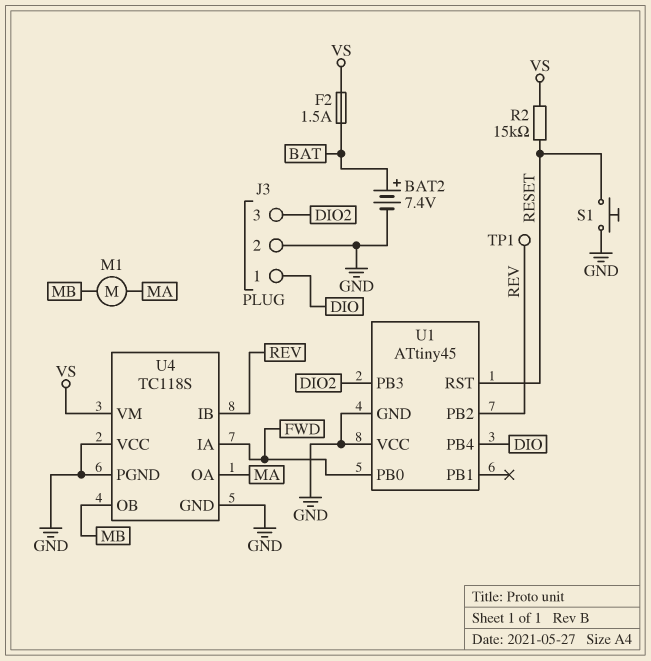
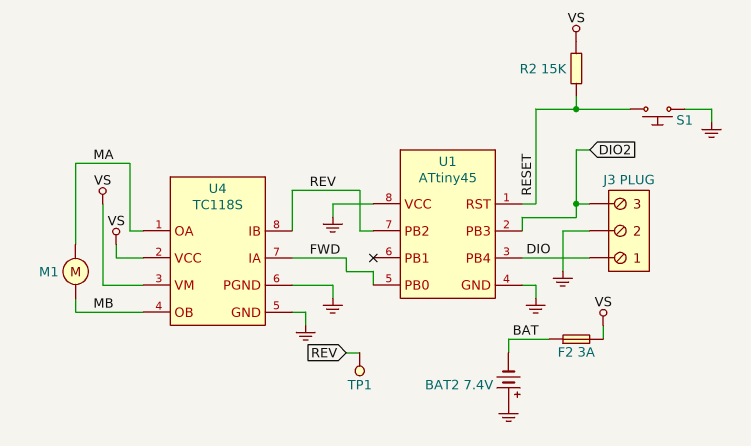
BAT2: 7.4V (plus BAT, minus GND) -> 7.4V (plus GND, minus BAT)
F2: 1.5A (BAT, VS) -> 3A (BAT, VS)
U4 pin VCC: GND -> VS

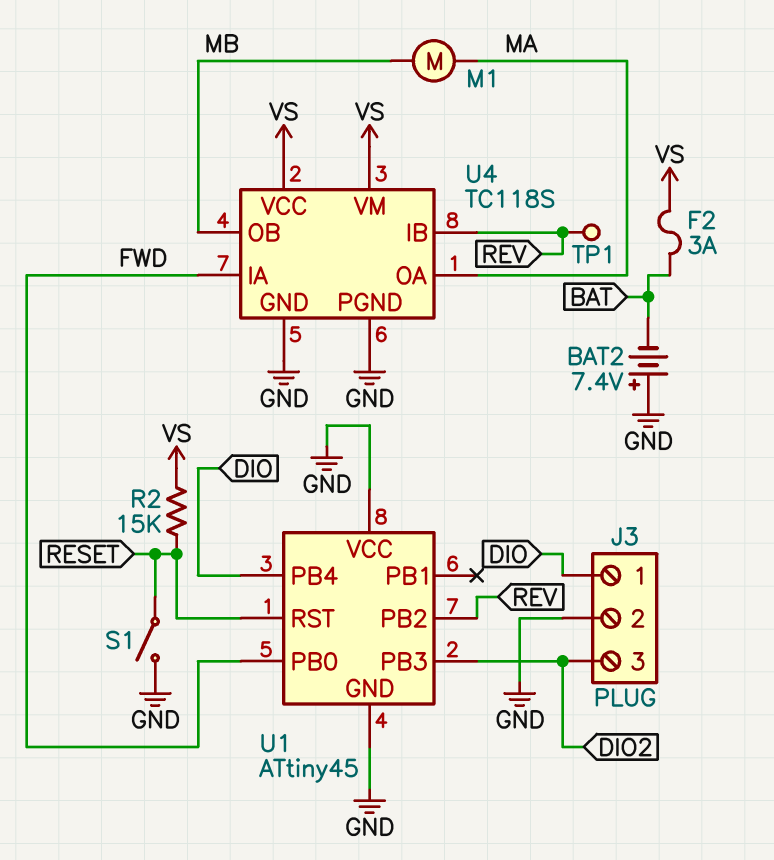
S1: button (GND, RESET) -> switch (GND, RESET)

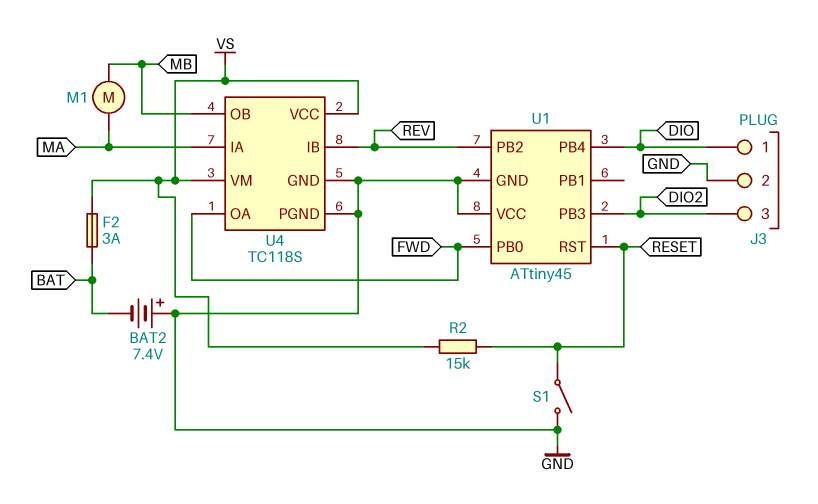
TP1: test point (REV) -> none
U4 pin IA: FWD -> MA
U4 pin OA: MA -> FWD

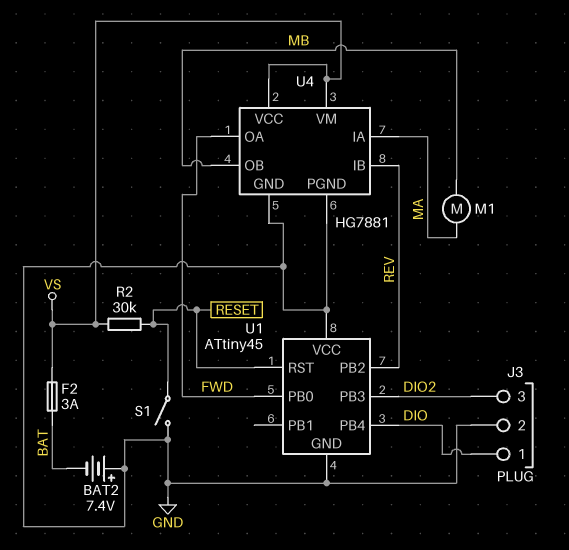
R2: 15k (RESET, VS) -> 30k (RESET, VS)
U4: TC118S -> HG7881

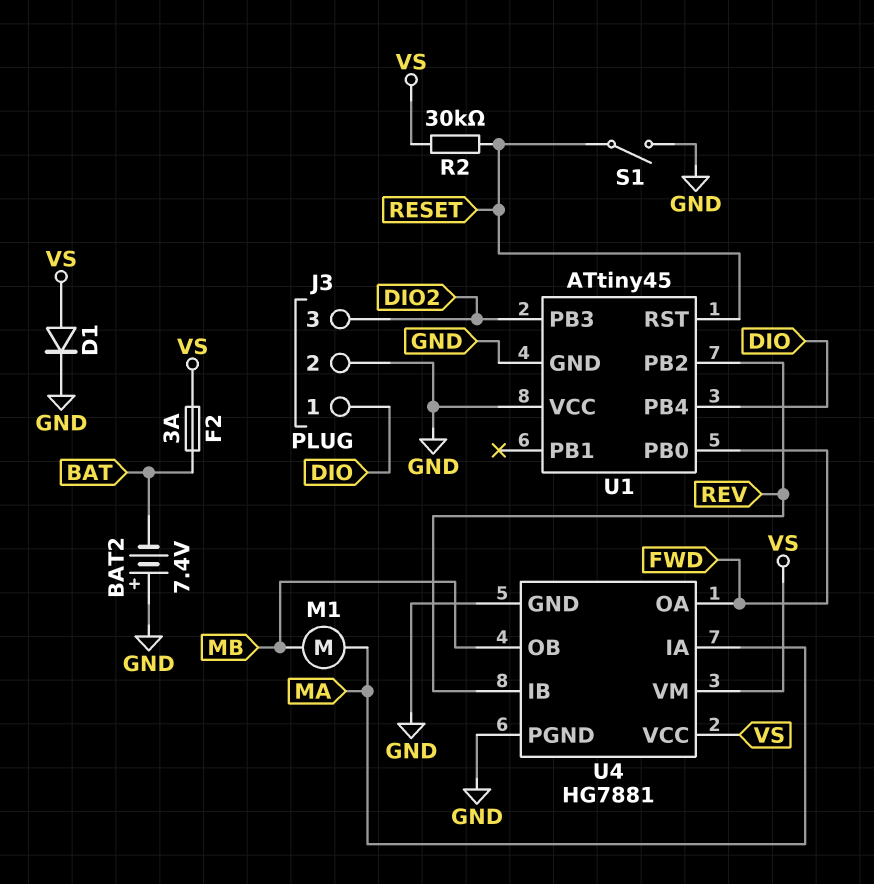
D1: none -> diode (A VS, K GND)

